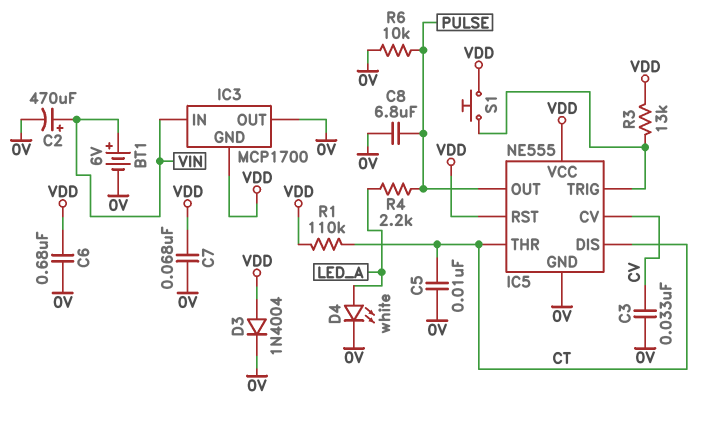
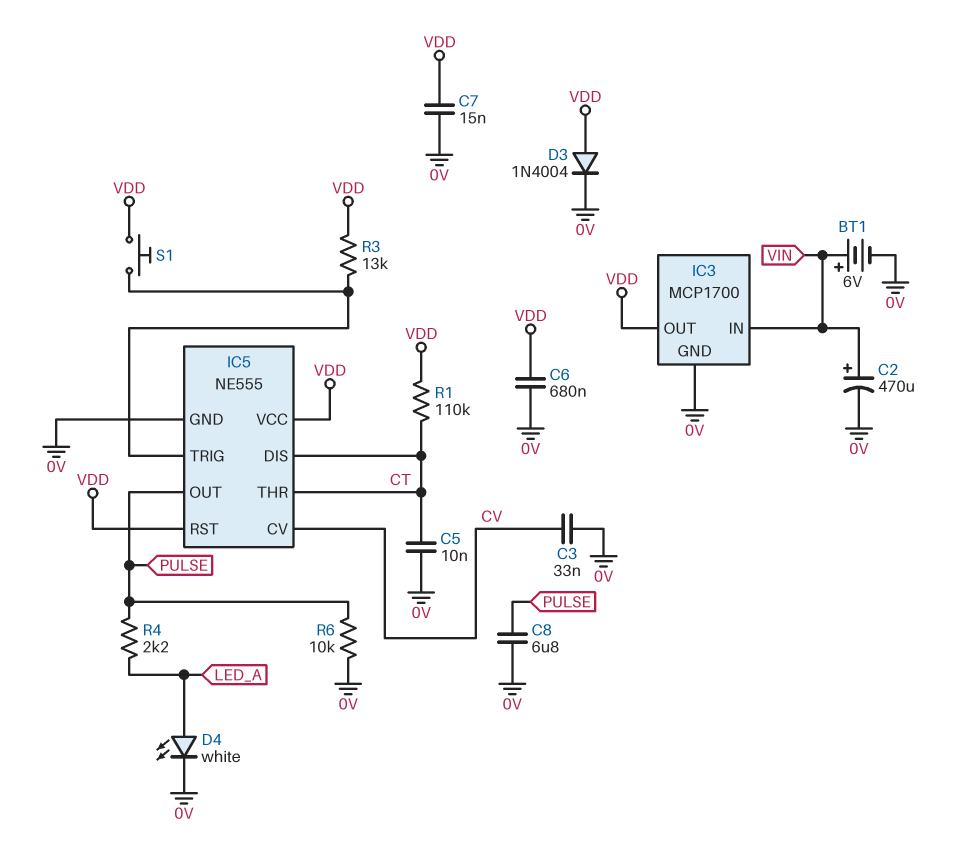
C7: 68nF (0V, VDD) -> 15nF (0V, VDD)
IC3 pin GND: VDD -> 0V
IC3 pin OUT: 0V -> VDD

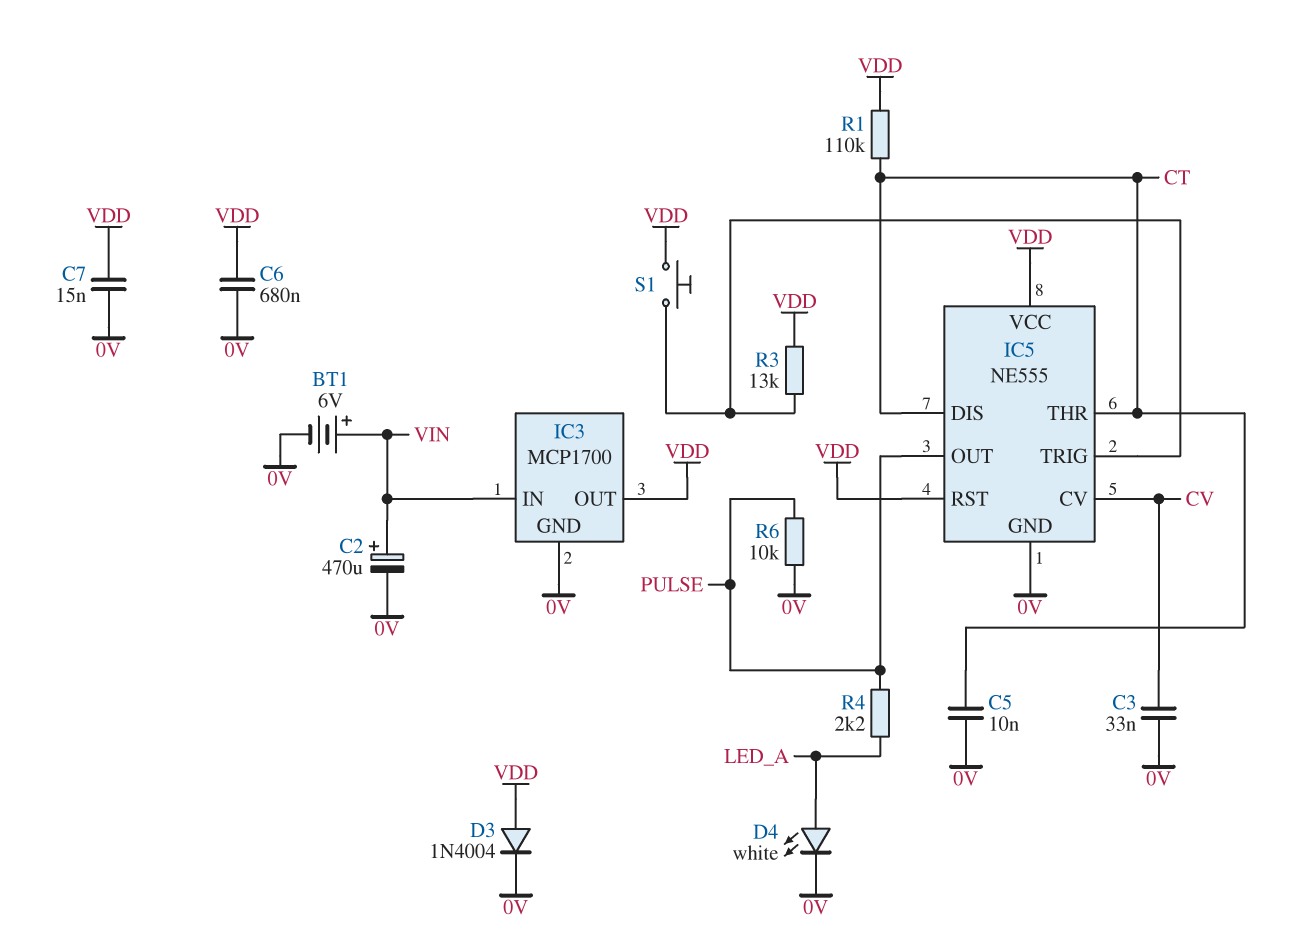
C8: 6.8uF (0V, PULSE) -> none

